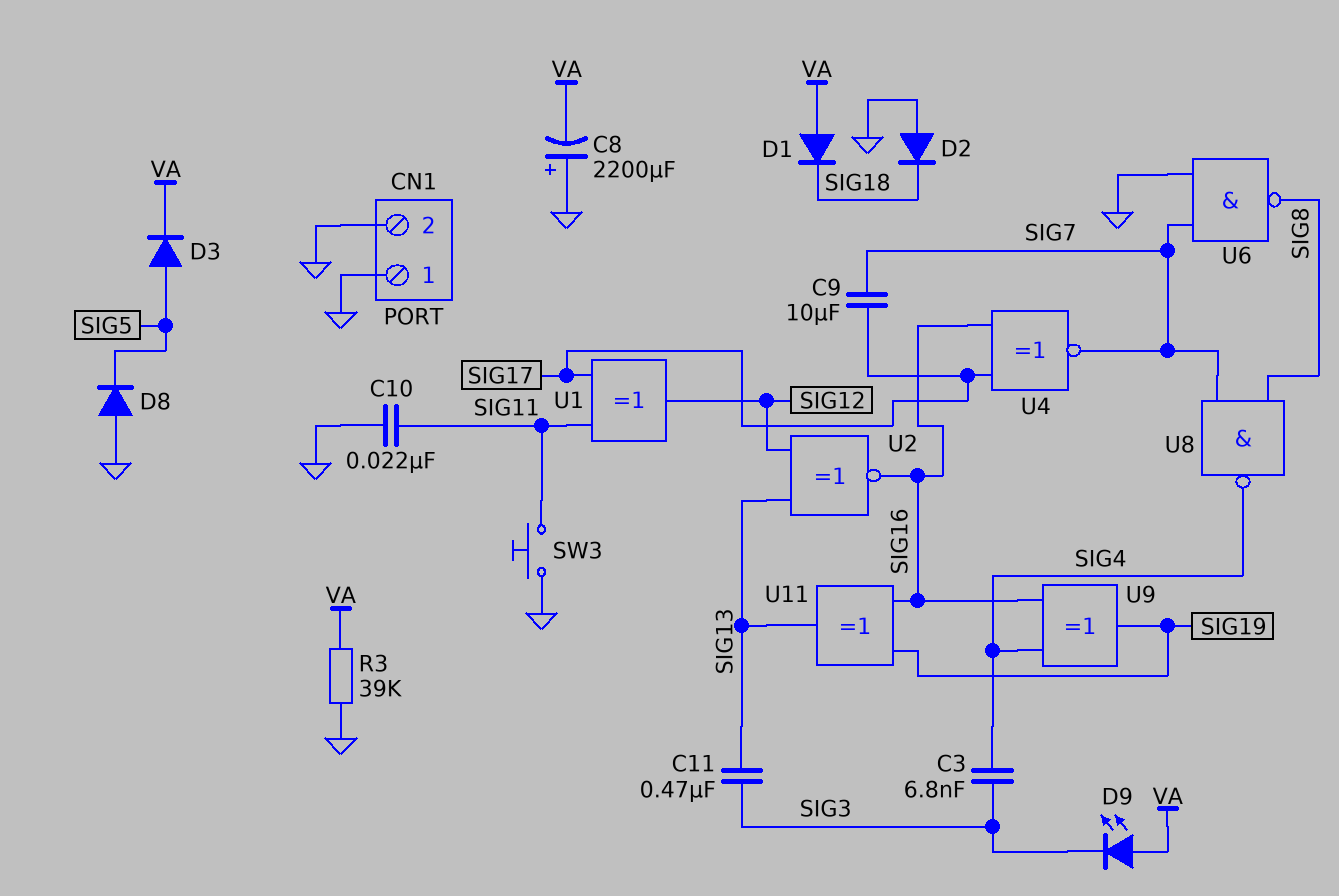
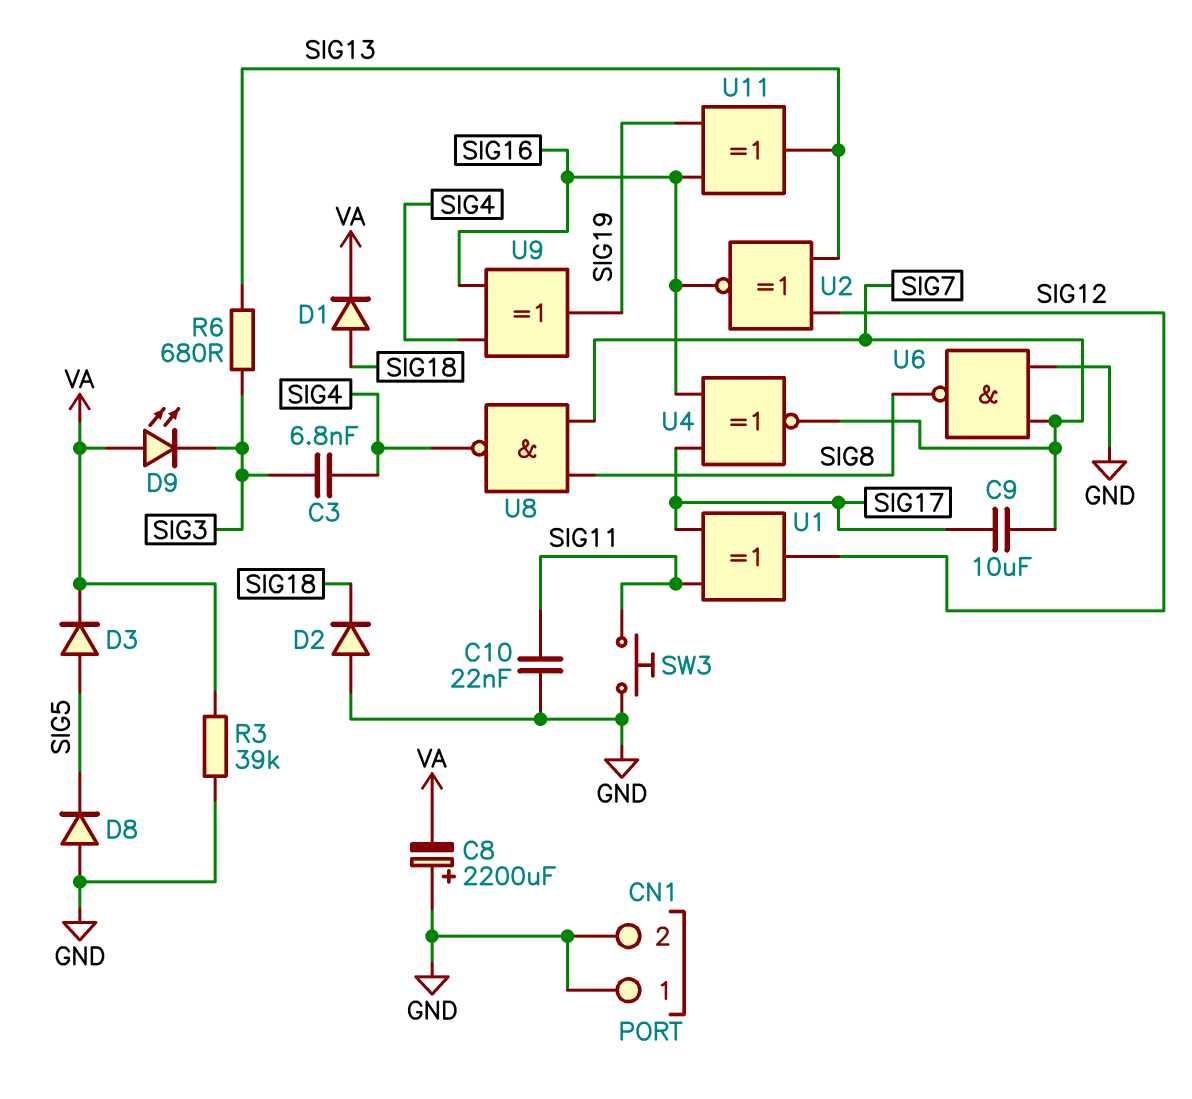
C11: 470nF (SIG3, SIG13) -> none
D1: diode (A VA, K SIG18) -> diode (A SIG18, K VA)
R6: none -> 680 (SIG3, SIG13)

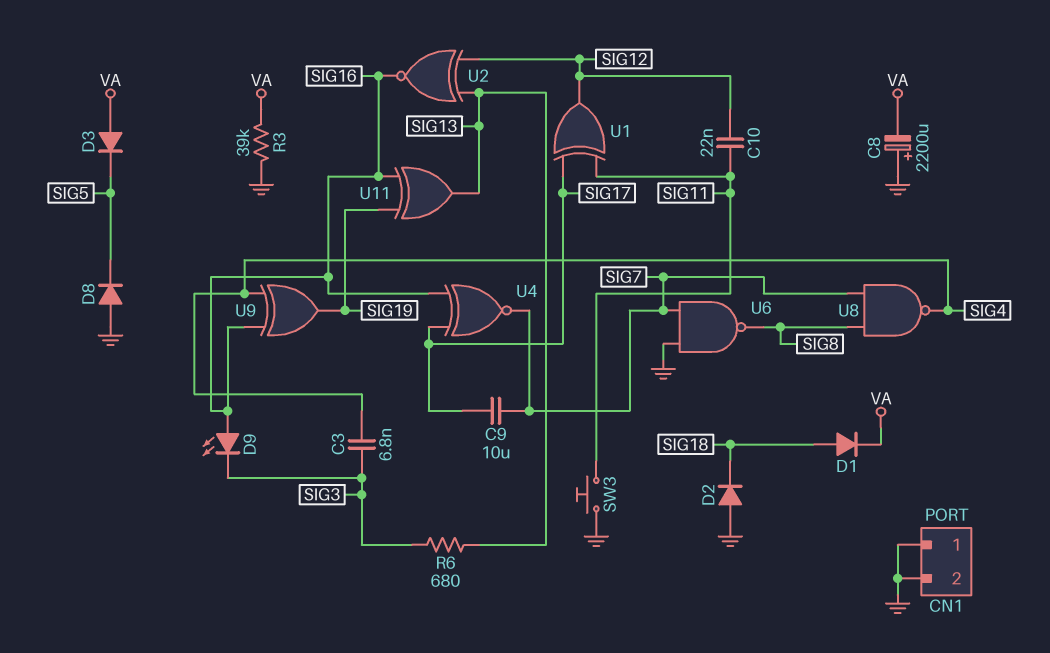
C10: 22nF (GND, SIG11) -> 22nF (SIG11, SIG12)
D3: diode (A SIG5, K VA) -> diode (A VA, K SIG5)
D9: LED (A VA, K SIG3) -> LED (A SIG16, K SIG3)

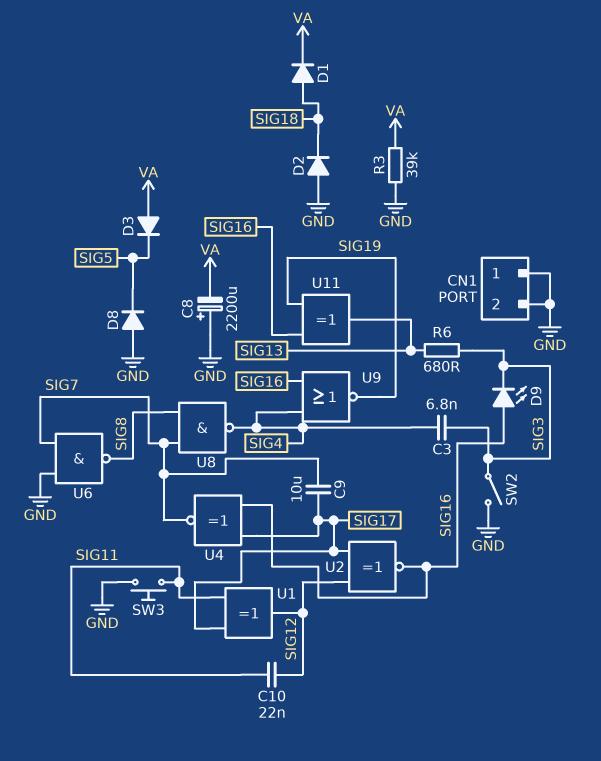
SW2: none -> switch (GND, SIG3)
U2: XNOR (in SIG12, in SIG13, out SIG16) -> XNOR (in SIG12, in SIG17, out SIG16)
U9: XOR (in SIG4, in SIG16, out SIG19) -> NOR (in SIG4, in SIG16, out SIG19)

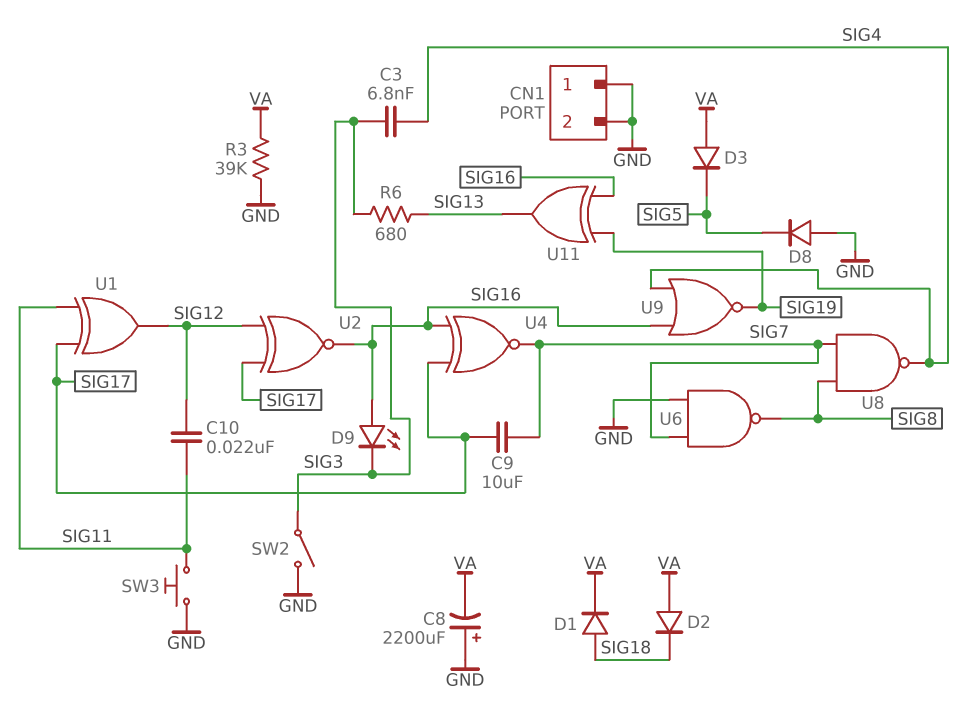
D2: diode (A GND, K SIG18) -> diode (A VA, K SIG18)

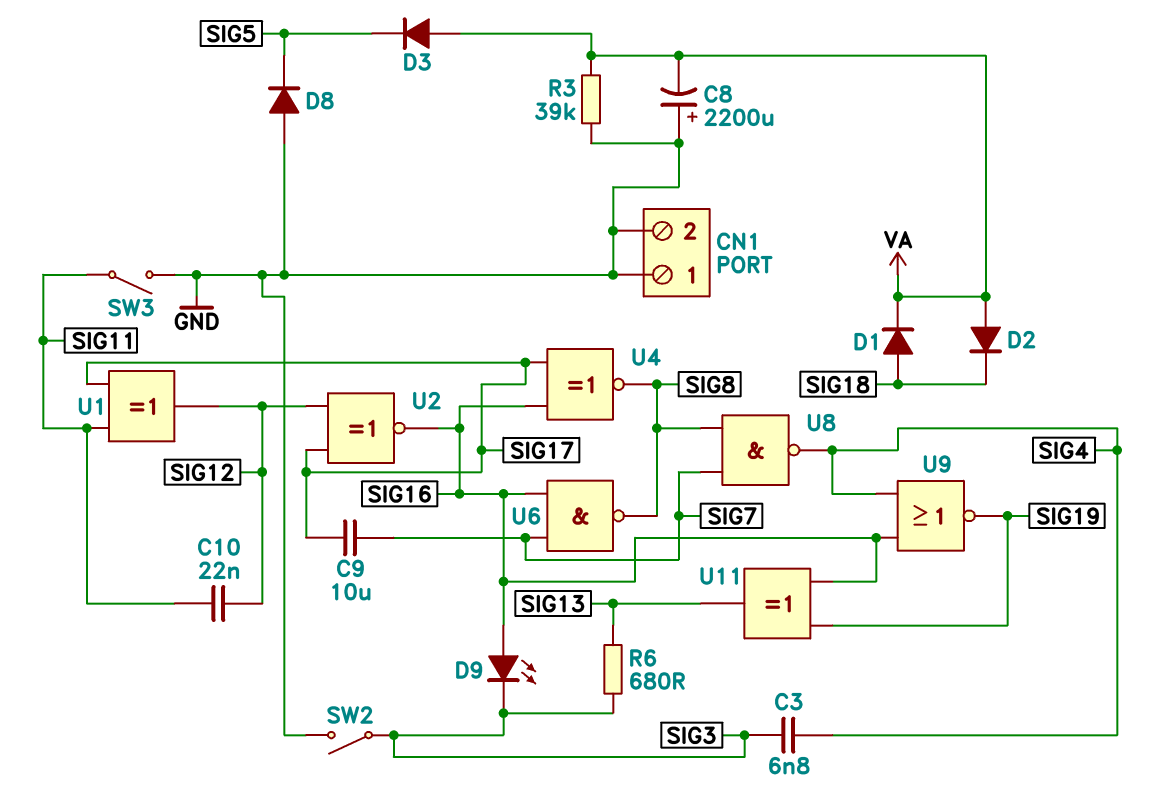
SW3: button (GND, SIG11) -> switch (GND, SIG11)
U4: XNOR (in SIG16, in SIG17, out SIG7) -> XNOR (in SIG16, in SIG17, out SIG8)
U6: NAND (in GND, in SIG7, out SIG8) -> NAND (in SIG7, in SIG16, out SIG8)

